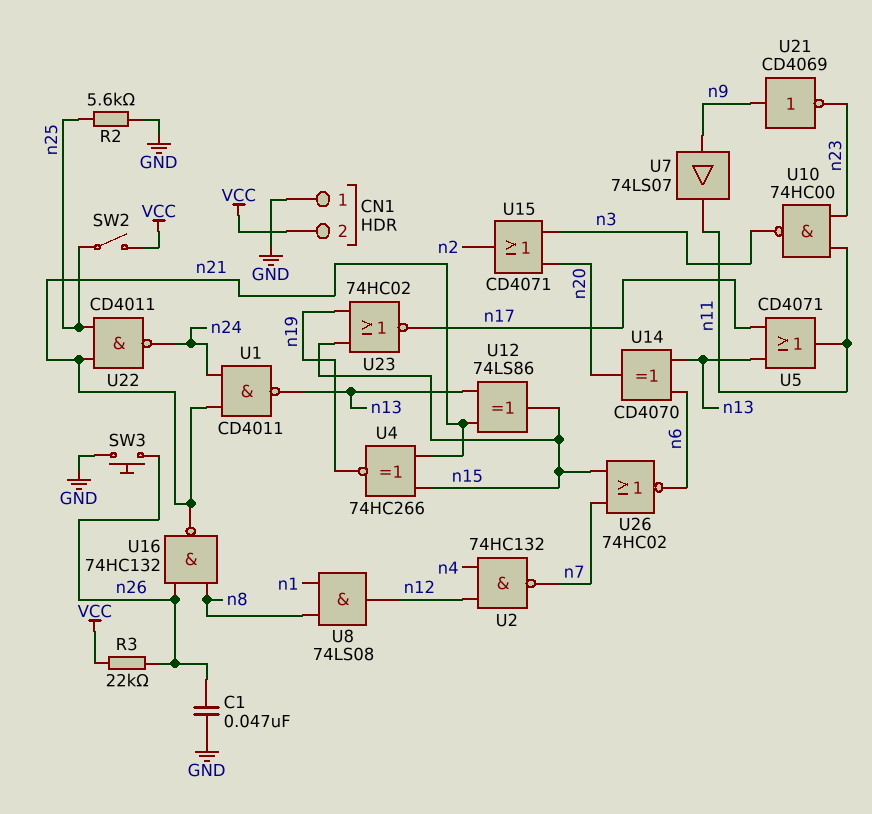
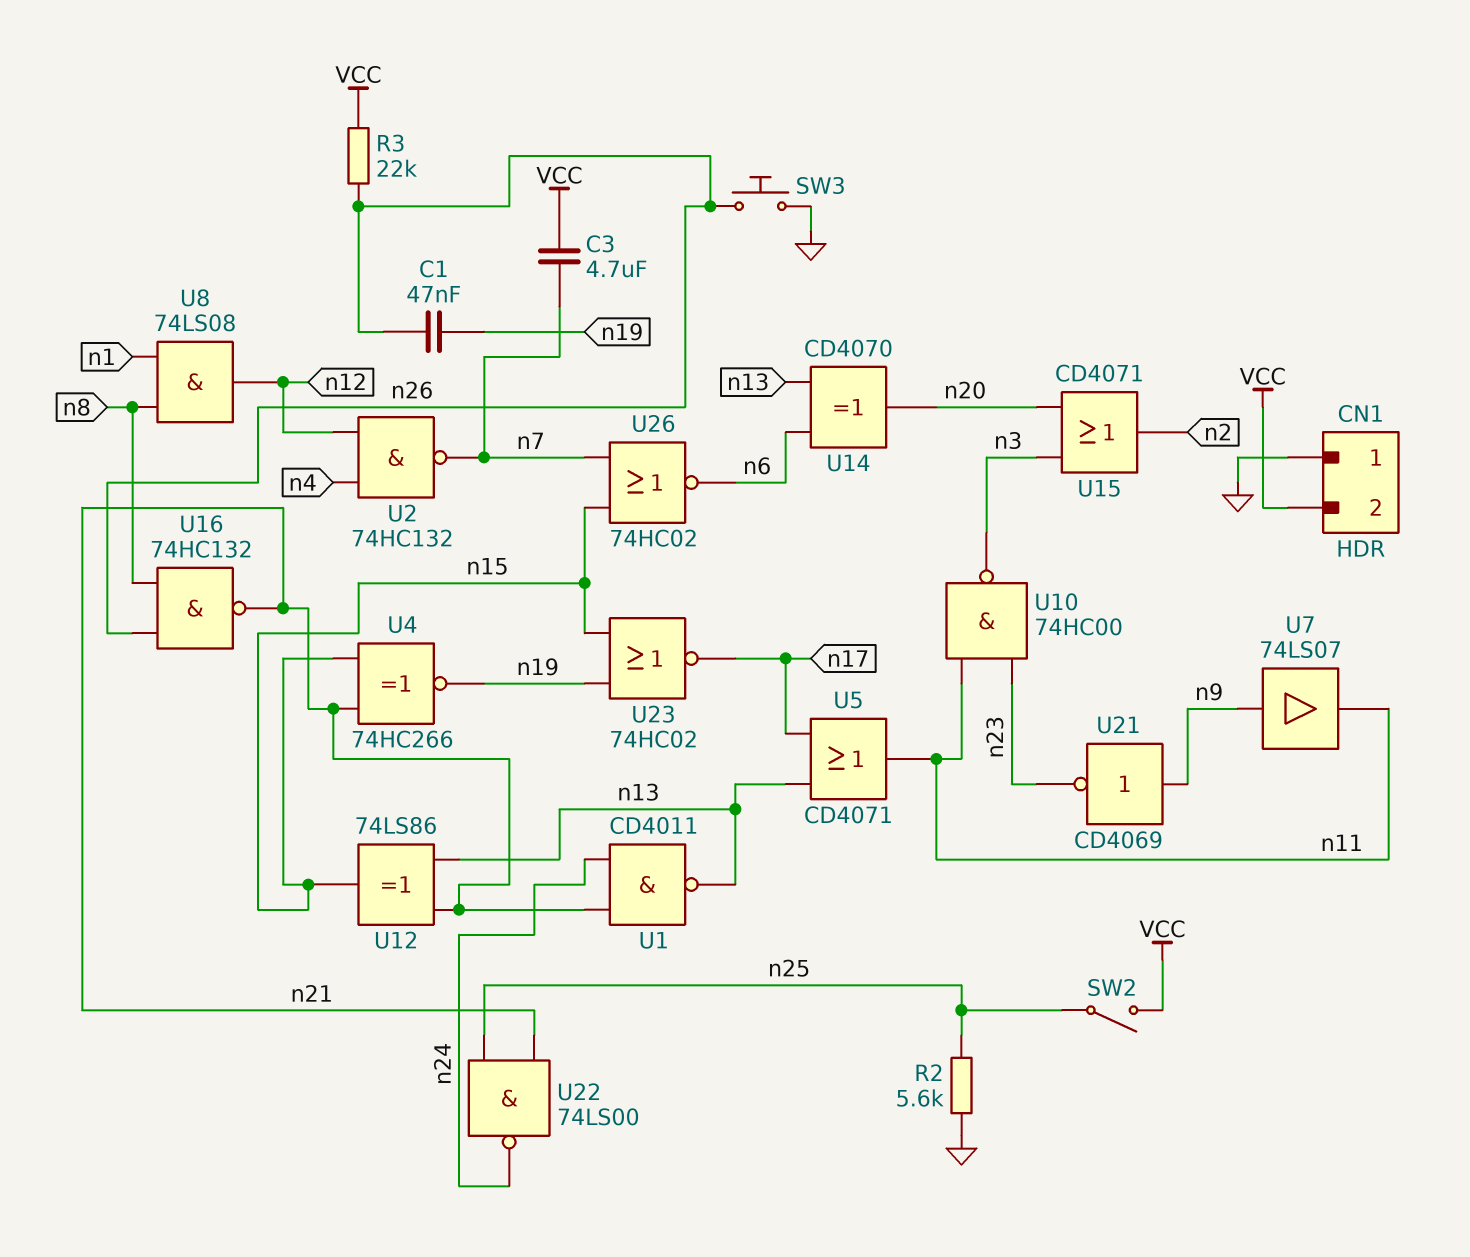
C1: 47nF (GND, n26) -> 47nF (n19, n26)
C3: none -> 4.7uF (VCC, n7)
U22: NAND CD4011 (in n21, in n25, out n24) -> NAND 74LS00 (in n21, in n25, out n24)

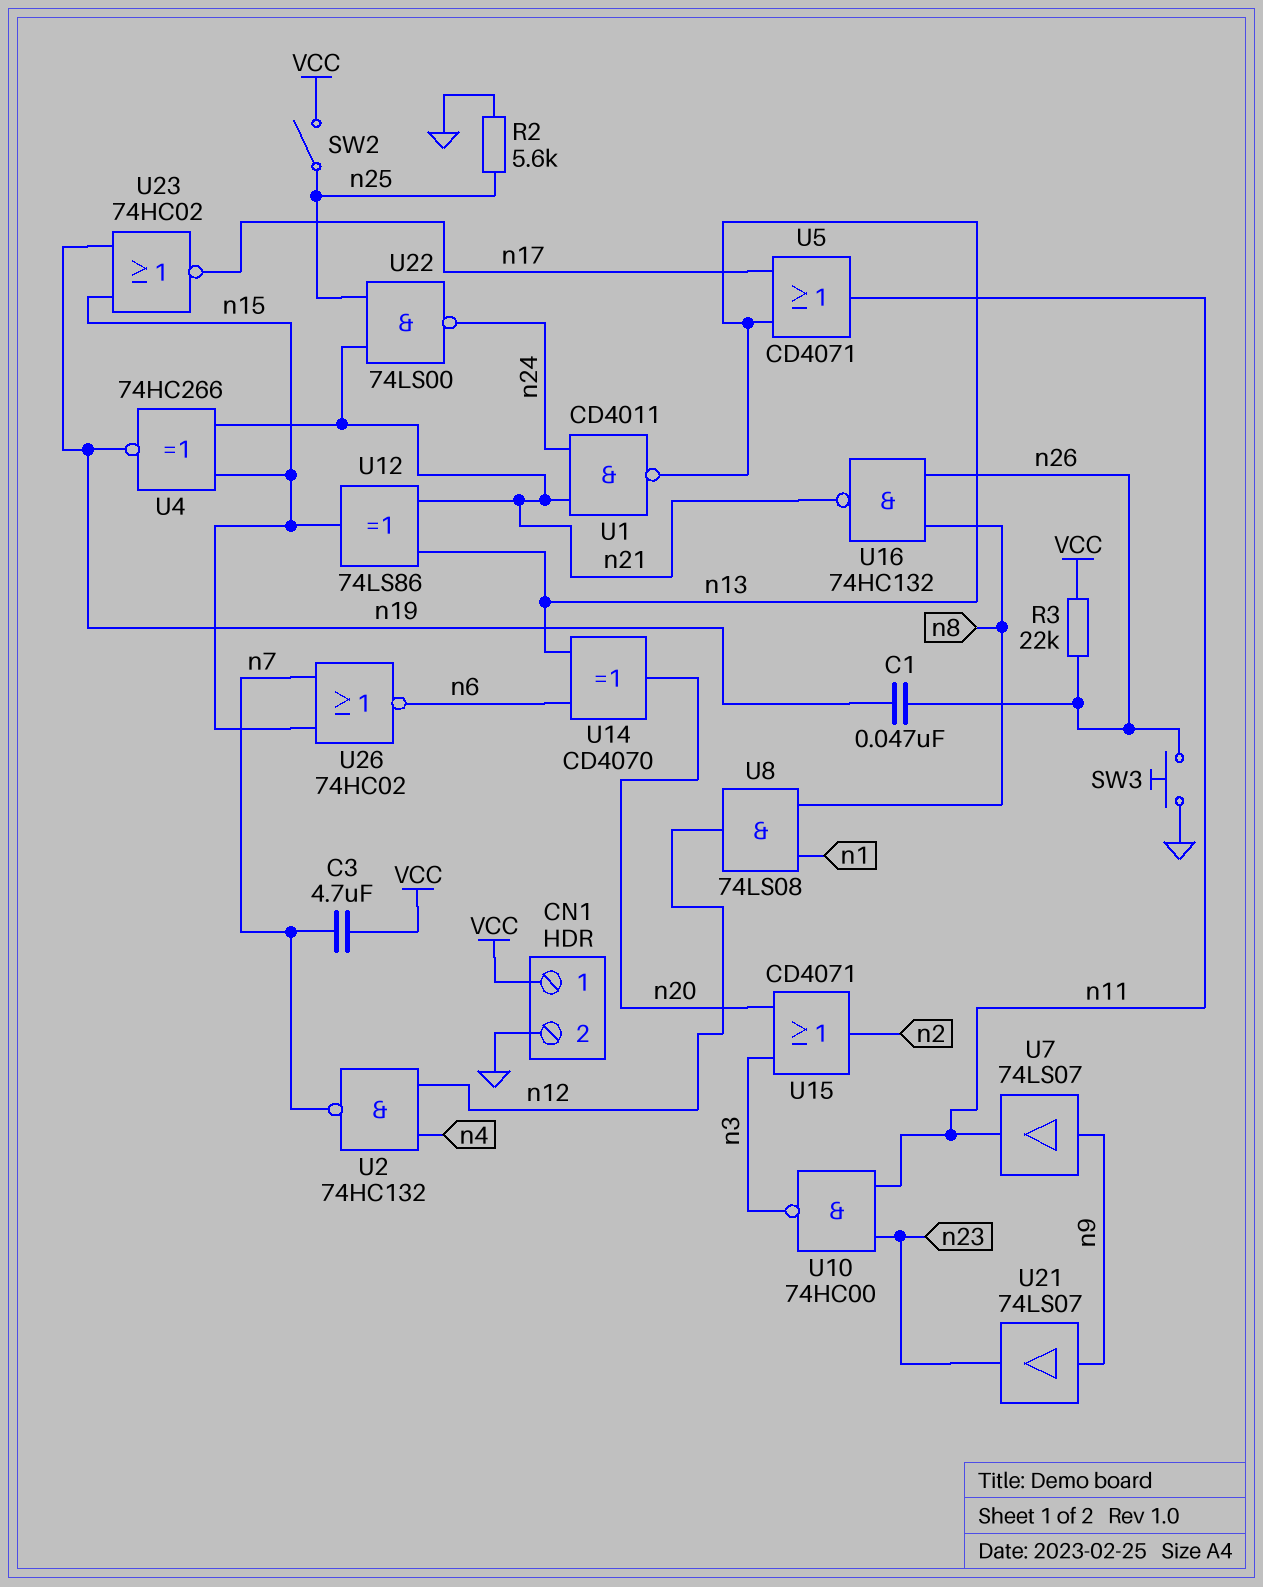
CN1 pin 1: GND -> VCC
CN1 pin 2: VCC -> GND
U21: NOT CD4069 (in n9, out n23) -> buffer 74LS07 (in n9, out n23)

